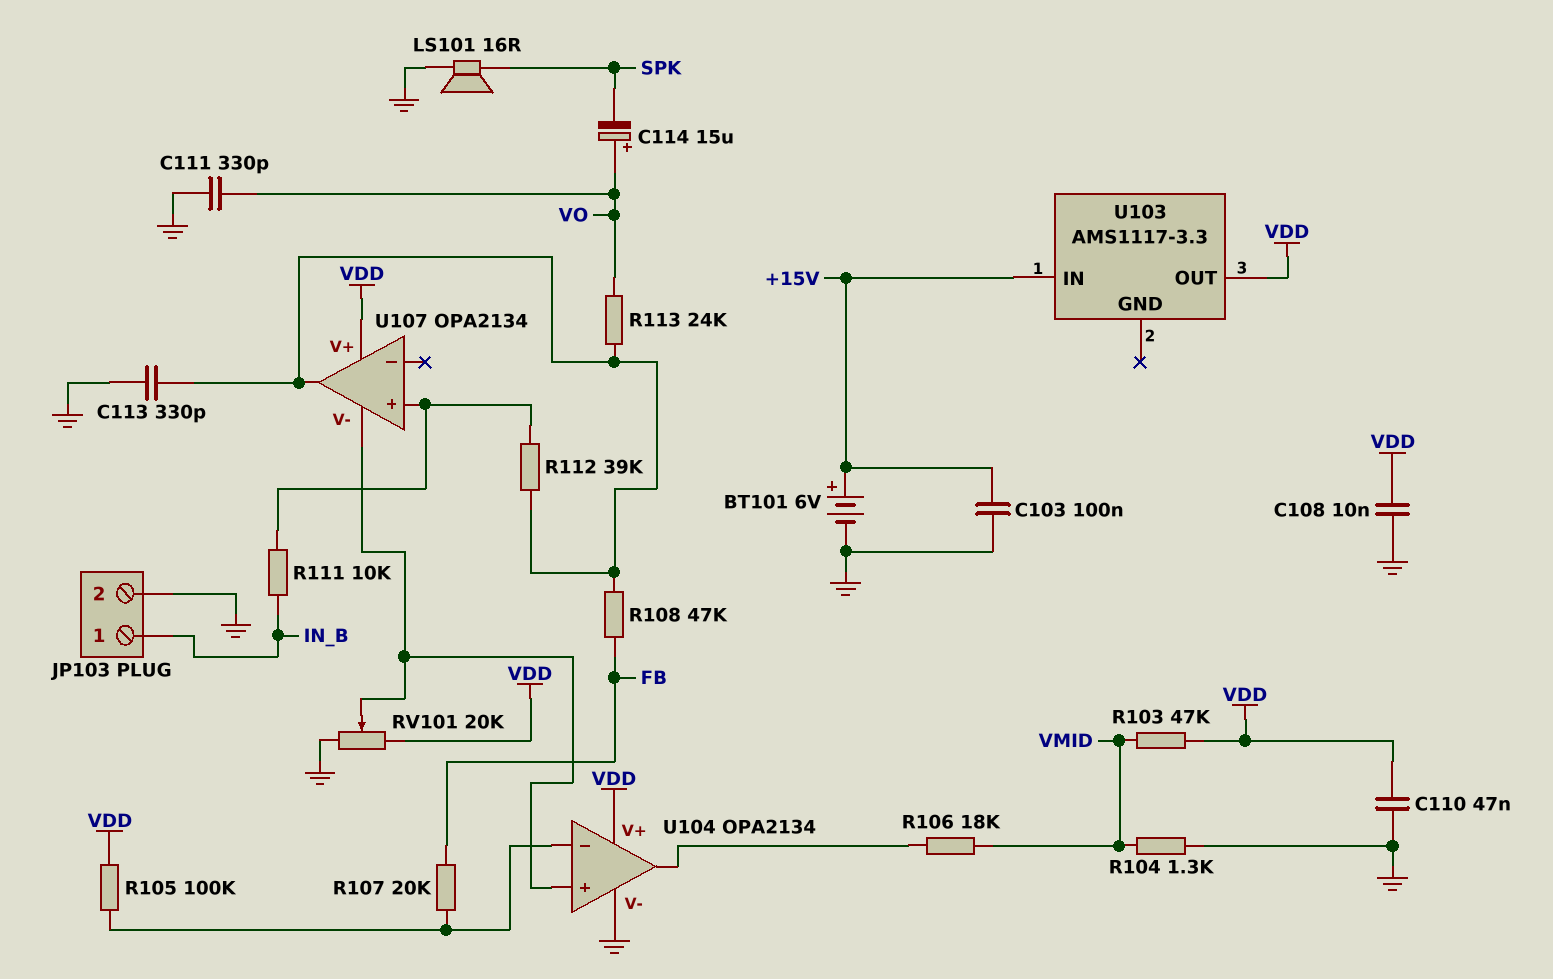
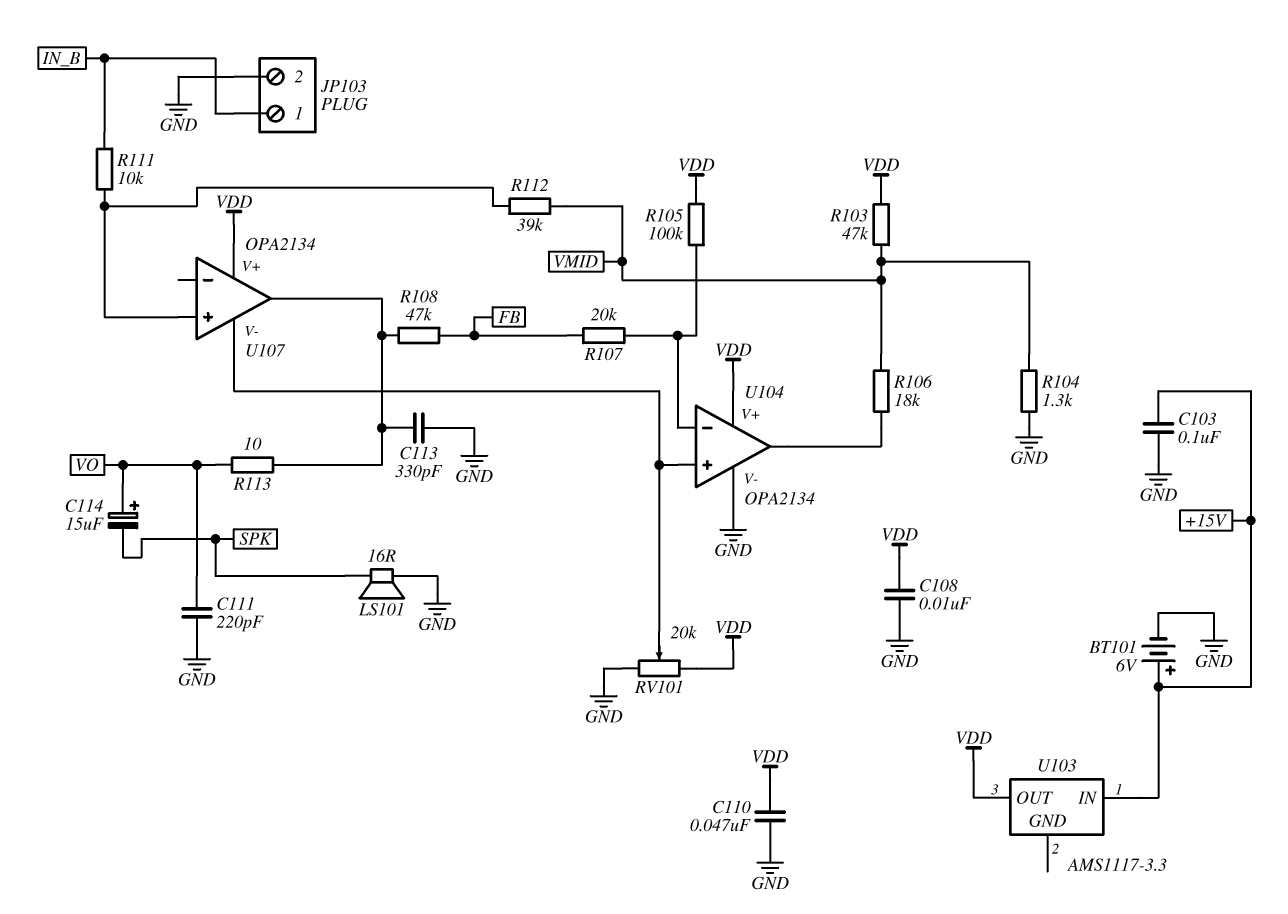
C111: 330pF (GND, VO) -> 220pF (GND, VO)
R112: 39k (U107/in+, U107/out) -> 39k (U107/in+, VMID)
R113: 24k (U107/out, VO) -> 10 (U107/out, VO)

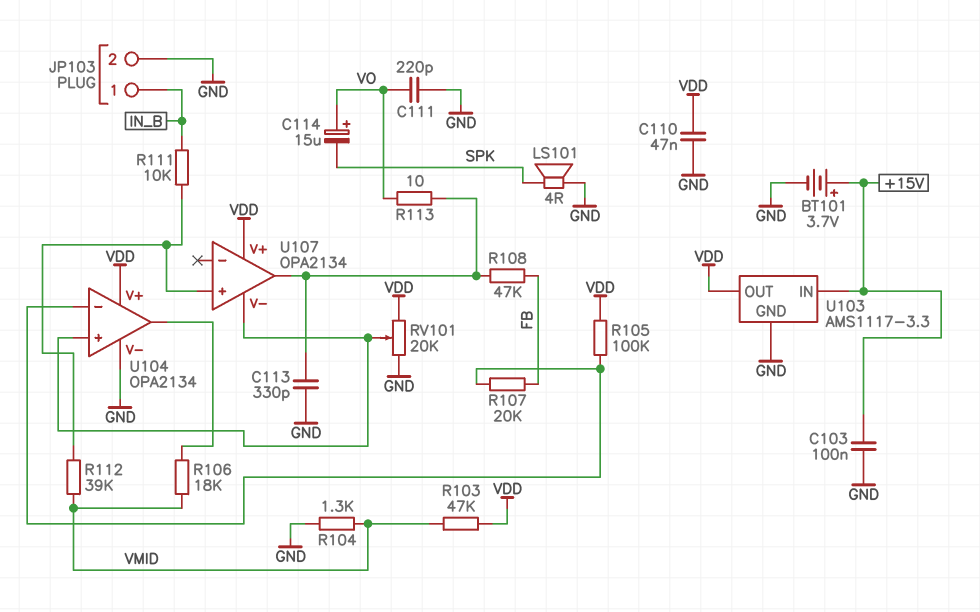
BT101: 6V (plus +15V, minus GND) -> 3.7V (plus +15V, minus GND)
C108: 10nF (GND, VDD) -> none
LS101: speaker 16R (GND, SPK) -> speaker 4R (GND, SPK)
U103 pin GND: none -> GND

